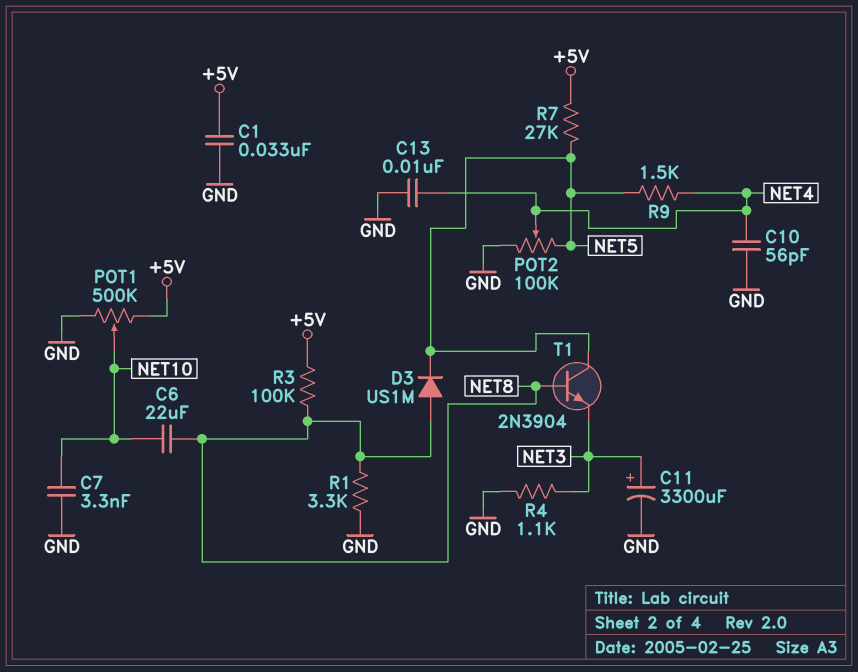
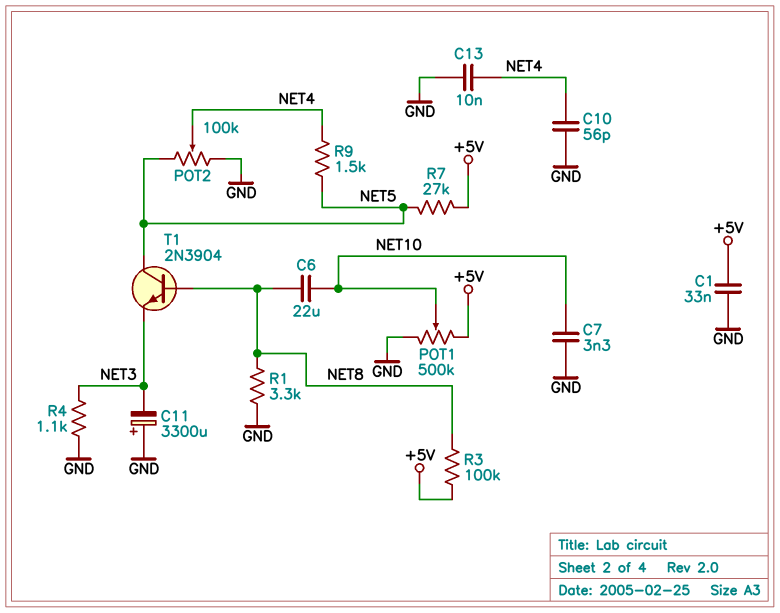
C11: 3300uF (plus NET3, minus GND) -> 3300uF (plus GND, minus NET3)
D3: diode US1M (A NET8, K NET5) -> none

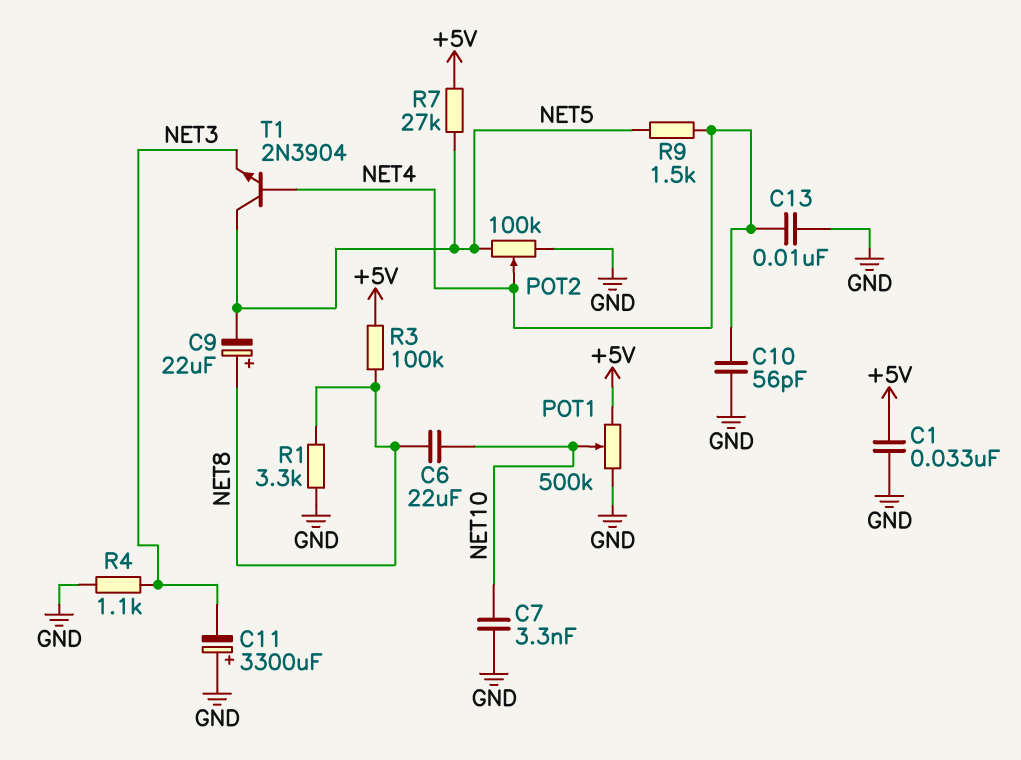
C9: none -> 22uF (plus NET8, minus NET5)
T1: NPN 2N3904 (B NET8, C NET5, E NET3) -> NPN 2N3904 (B NET4, C NET5, E NET3)

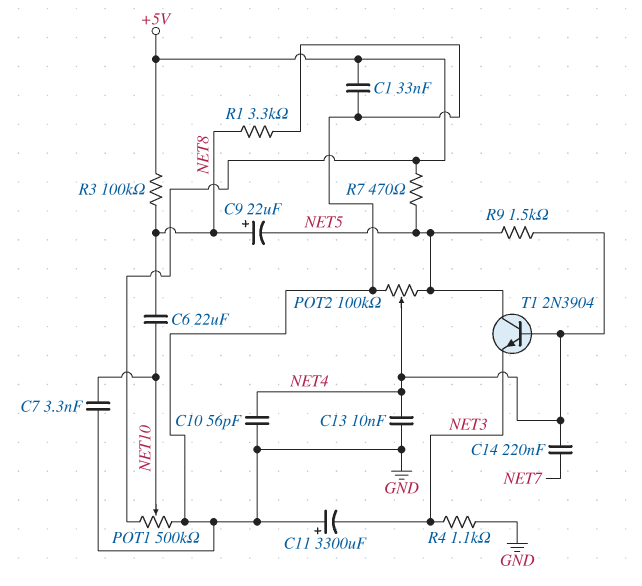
C14: none -> 220nF (NET4, NET7)
R7: 27k (+5V, NET5) -> 470 (+5V, NET5)

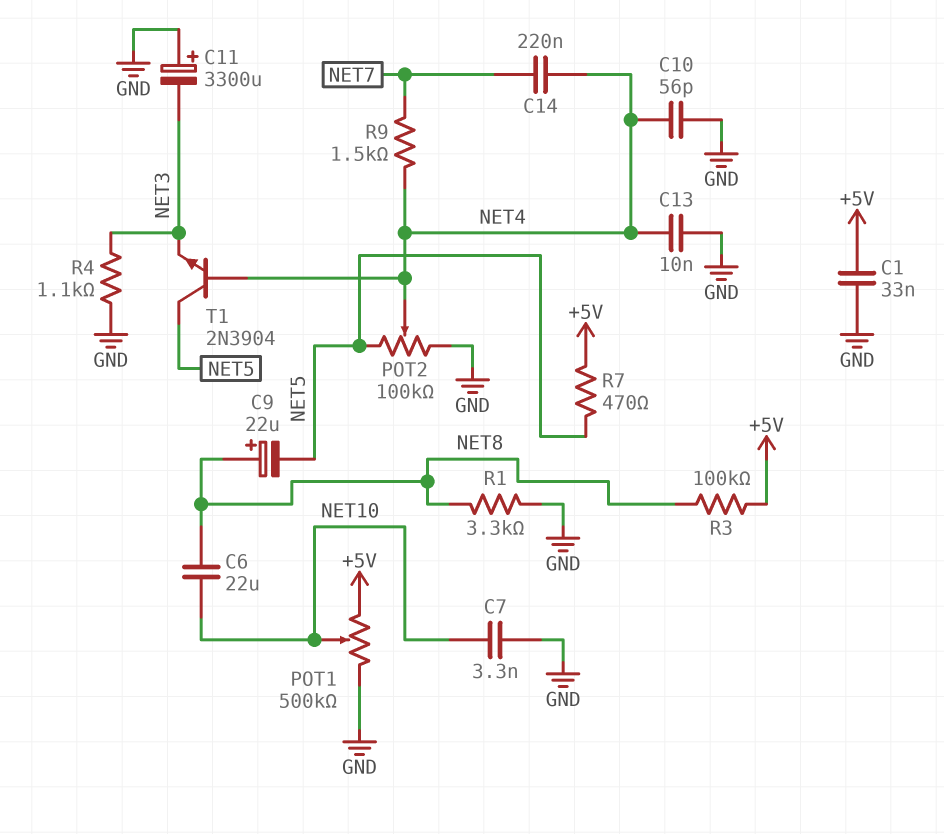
R9: 1.5k (NET4, NET5) -> 1.5k (NET4, NET7)

